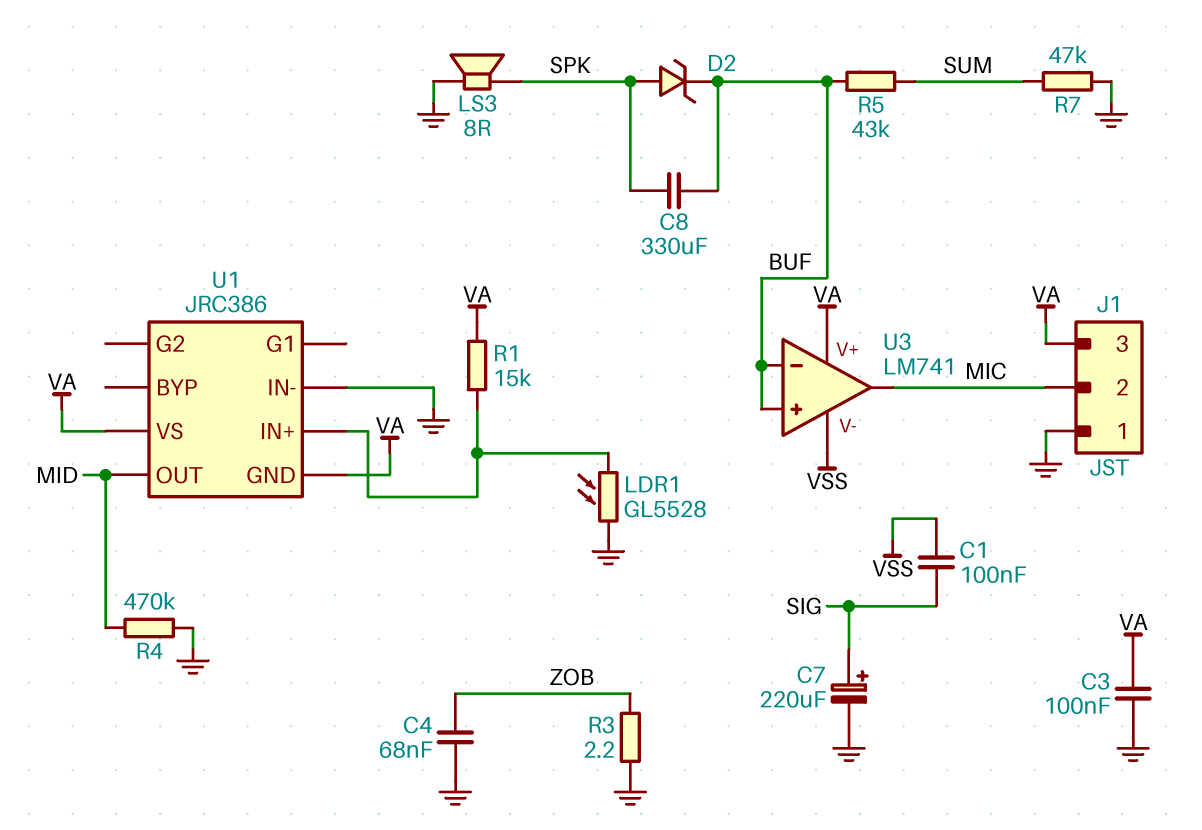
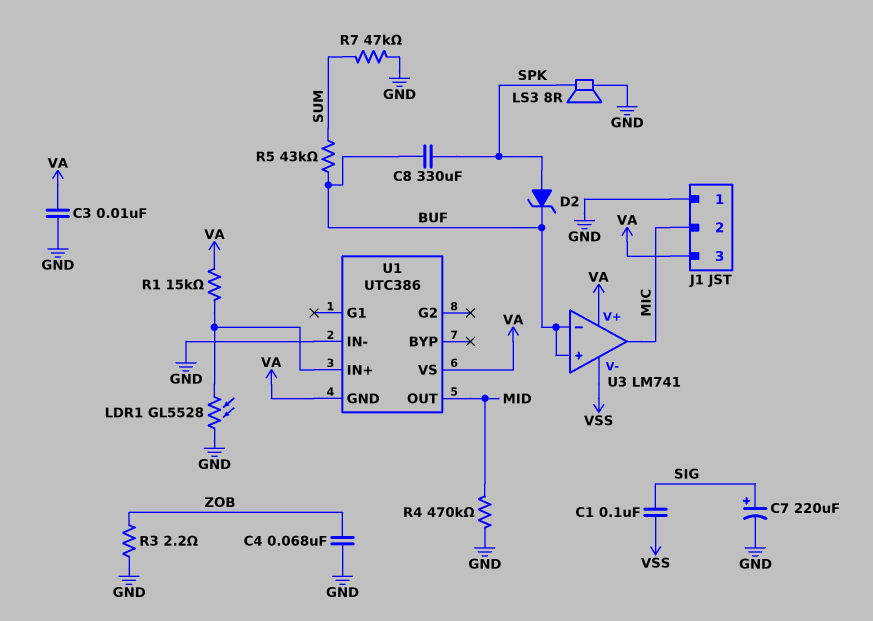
C3: 100nF (GND, VA) -> 10nF (GND, VA)
U1: JRC386 -> UTC386

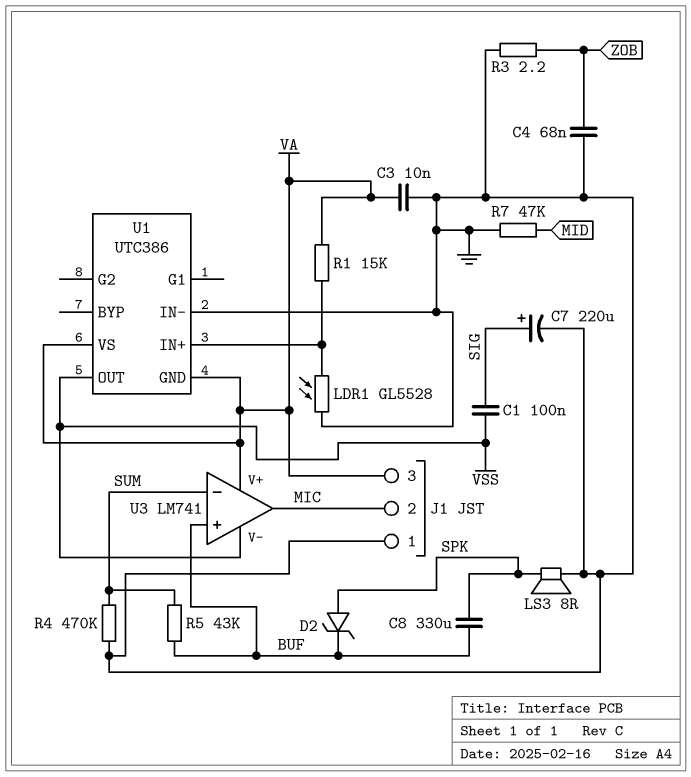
R4: 470k (GND, MID) -> 470k (GND, SUM)
R7: 47k (GND, SUM) -> 47k (GND, MID)
U1 pin OUT: MID -> VSS
U3 pin in-: BUF -> SUM

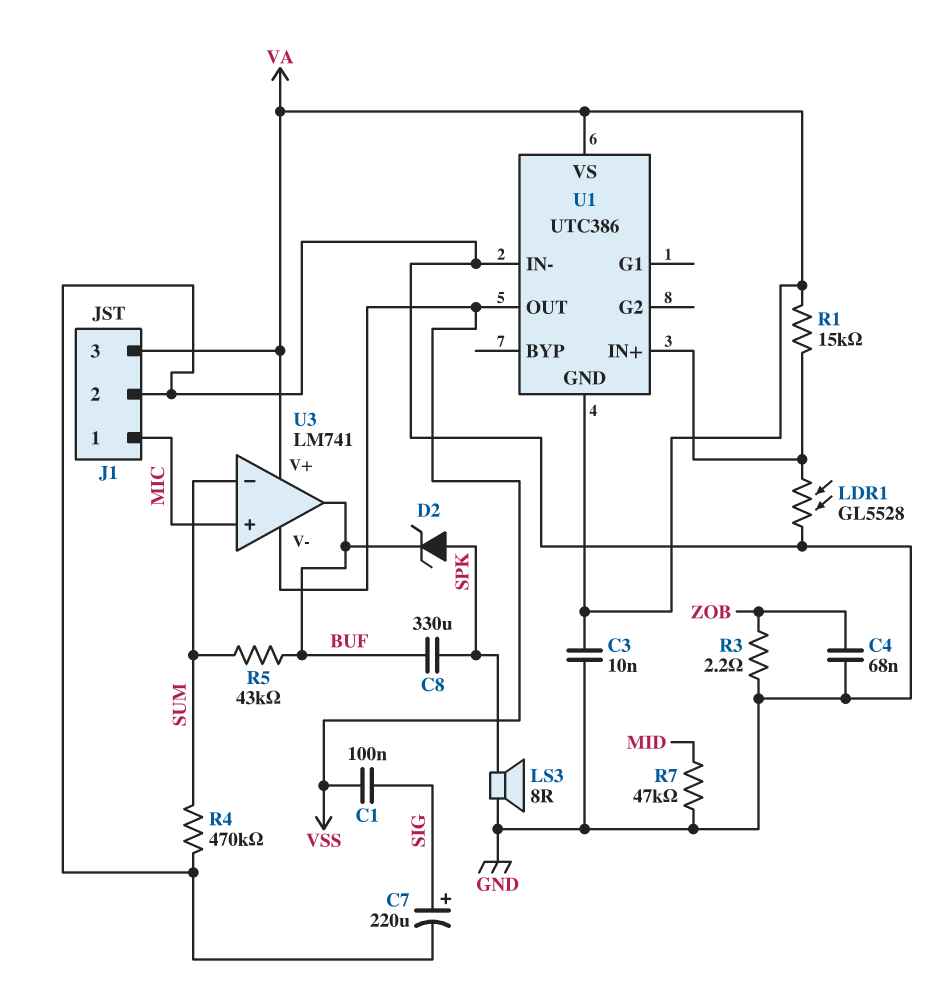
J1 pin 1: GND -> MIC
J1 pin 2: MIC -> GND
U3 pin in+: BUF -> MIC
U3 pin out: MIC -> BUF

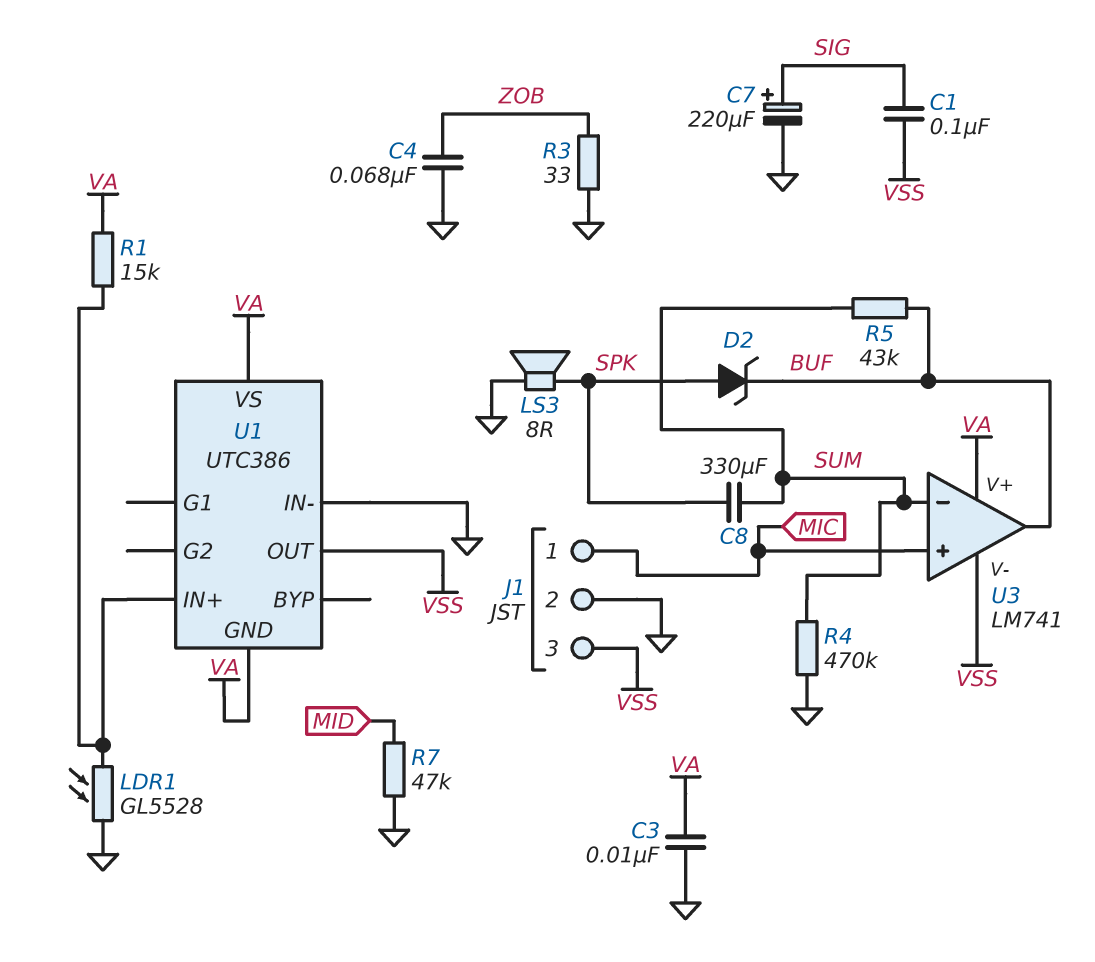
C8: 330uF (BUF, SPK) -> 330uF (SPK, SUM)
J1 pin 3: VA -> VSS
R3: 2.2 (GND, ZOB) -> 33 (GND, ZOB)

